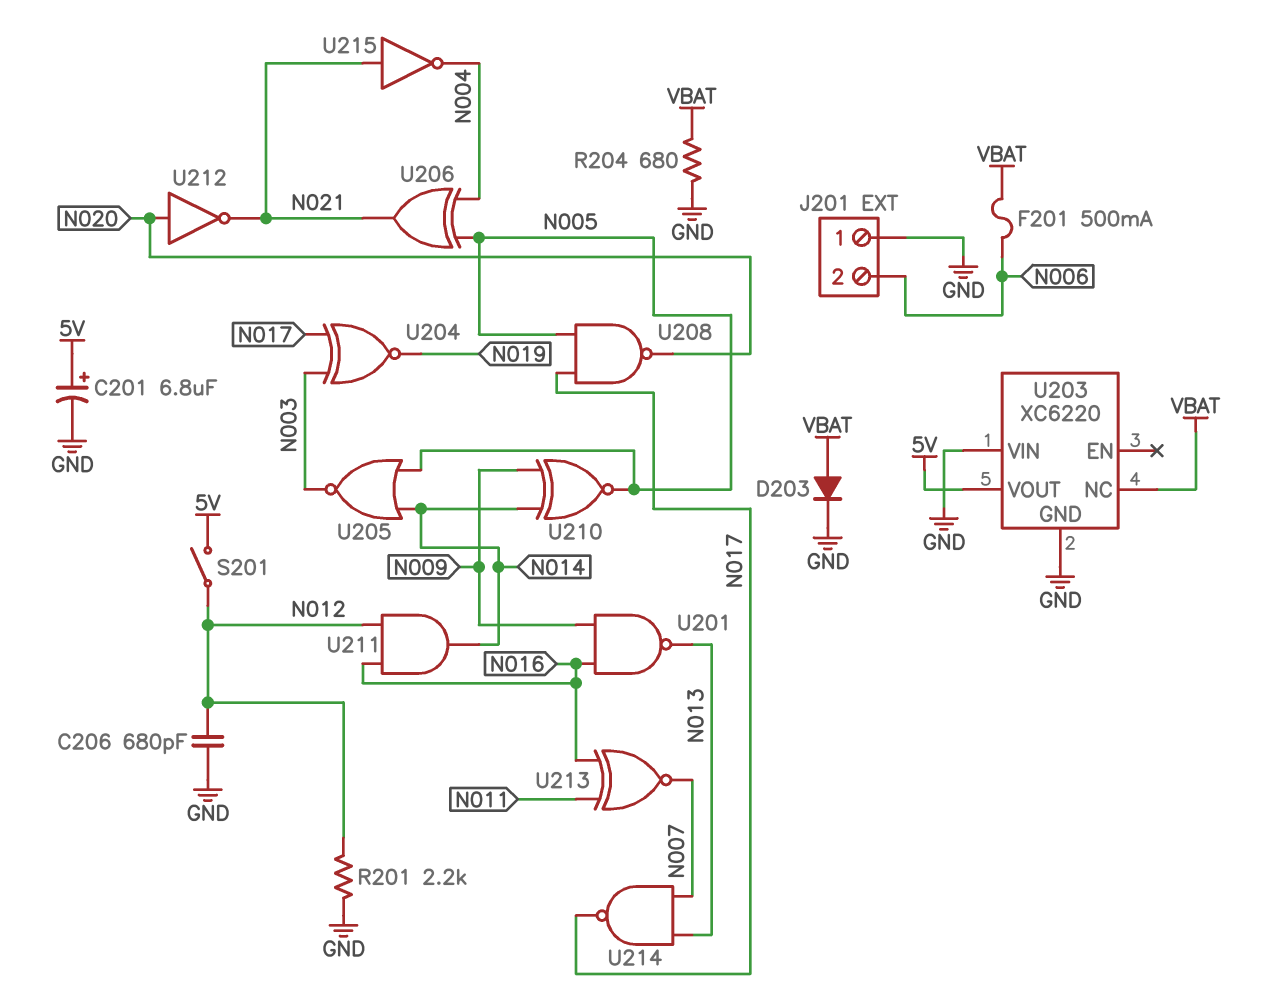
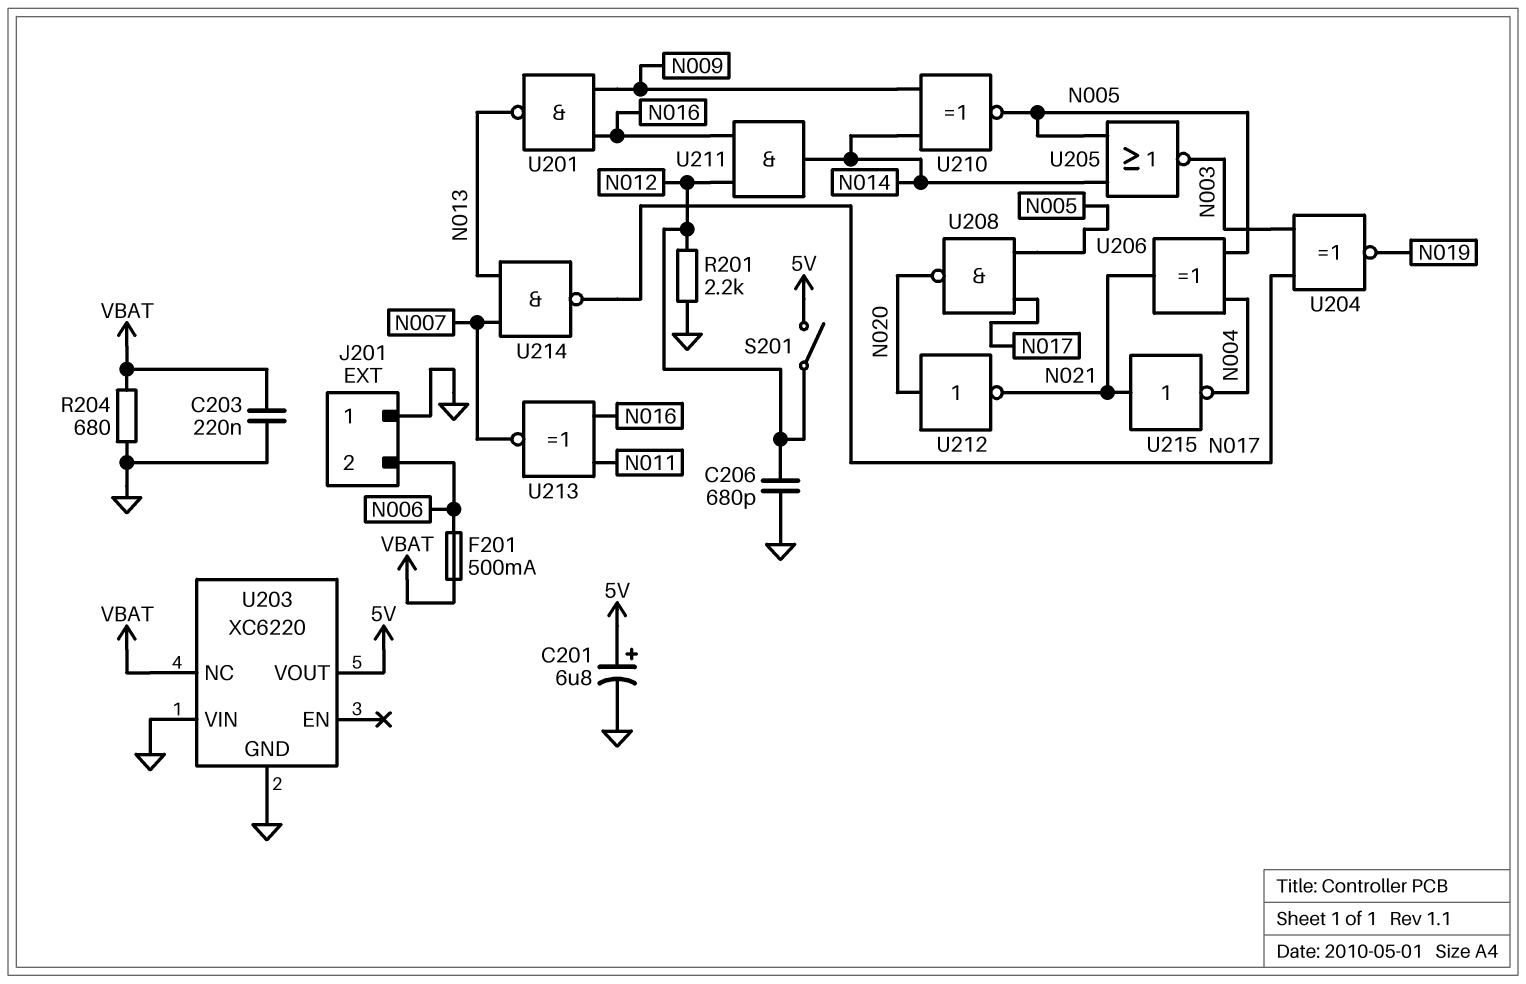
C203: none -> 220nF (GND, VBAT)
D203: diode (A VBAT, K GND) -> none

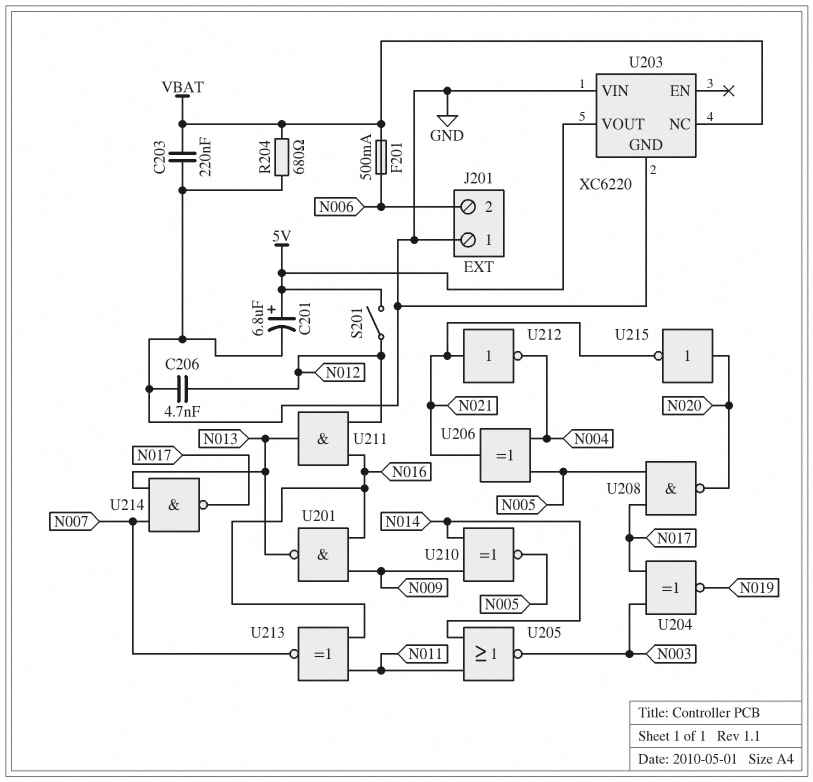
C206: 680pF (GND, N012) -> 4.7nF (GND, N012)
R201: 2.2k (GND, N012) -> none
U205: NOR (in N005, in N014, out N003) -> NOR (in N011, in N014, out N003)
U211: AND (in N012, in N016, out N014) -> AND (in N012, in N016, out N013)
U212: NOT (in N020, out N021) -> NOT (in N021, out N004)
U215: NOT (in N021, out N004) -> NOT (in N020, out N021)

